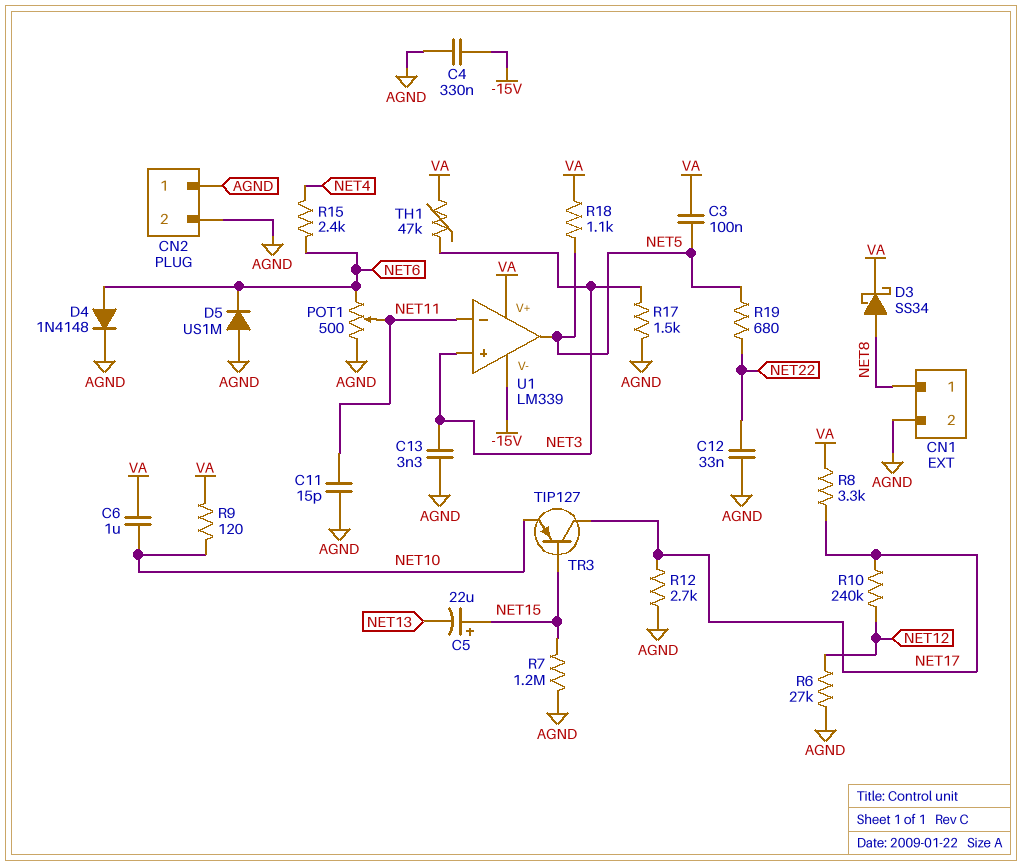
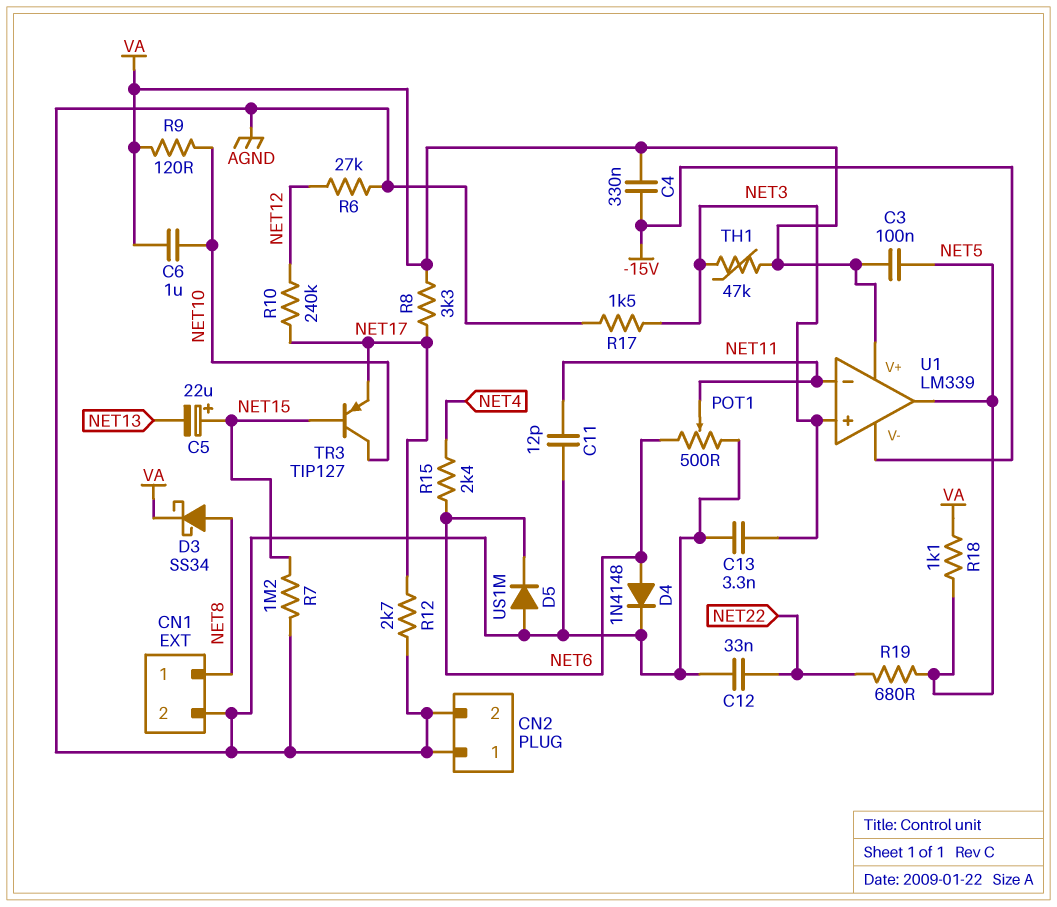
C4: 330nF (-15V, AGND) -> 330nF (-15V, VA)
C11: 15pF (AGND, NET11) -> 12pF (AGND, NET11)
TR3: PNP TIP127 (B NET15, C NET17, E NET10) -> PNP TIP127 (B NET15, C NET10, E NET17)

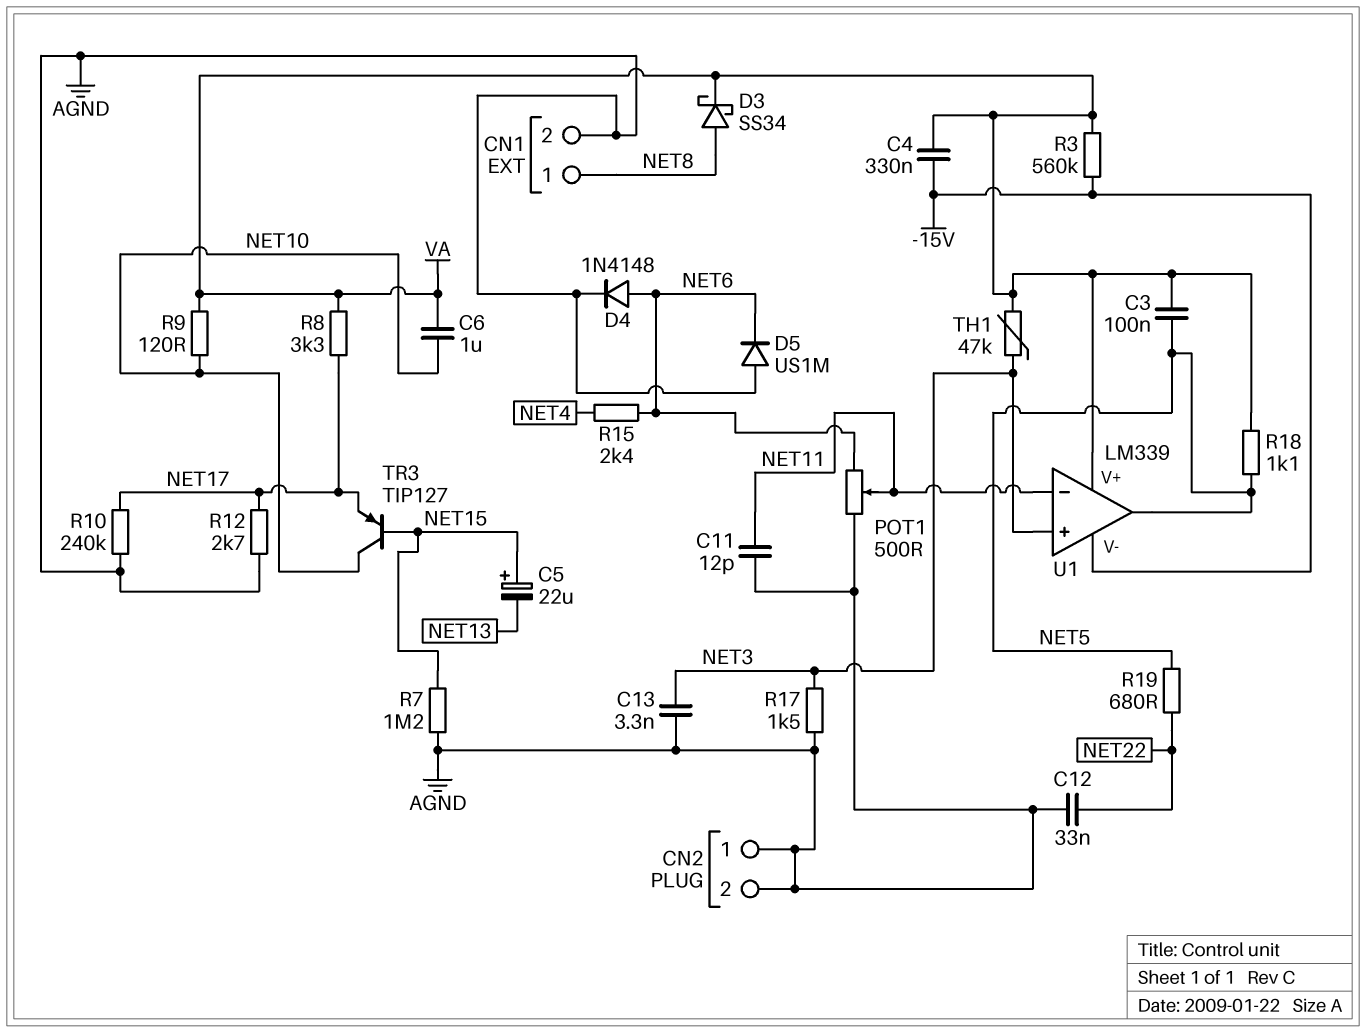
R3: none -> 560k (-15V, VA)
R6: 27k (AGND, NET12) -> none
R10: 240k (NET12, NET17) -> 240k (AGND, NET17)

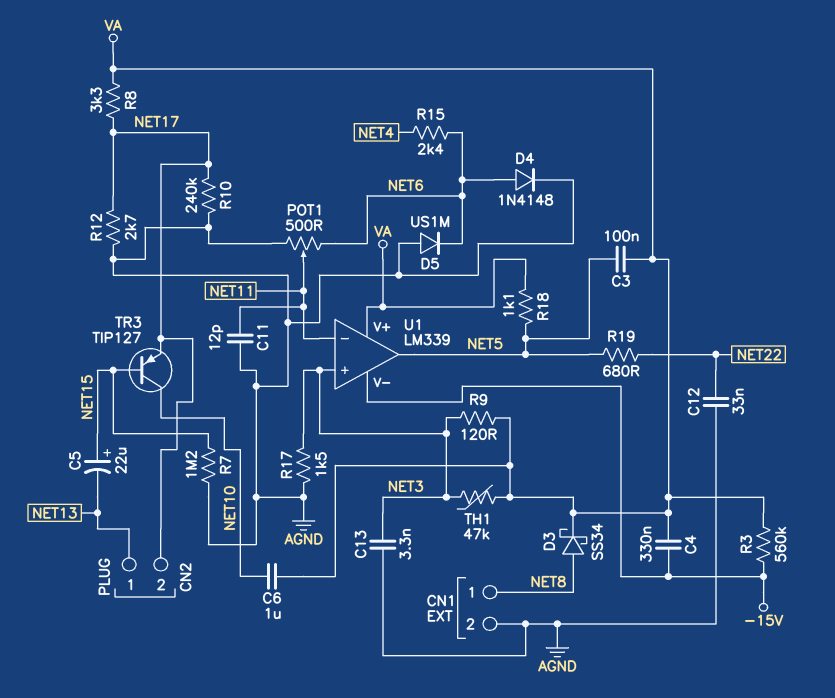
CN2 pin 1: AGND -> NET13
CN2 pin 2: AGND -> NET17
R9: 120 (NET10, VA) -> 120 (NET3, VA)

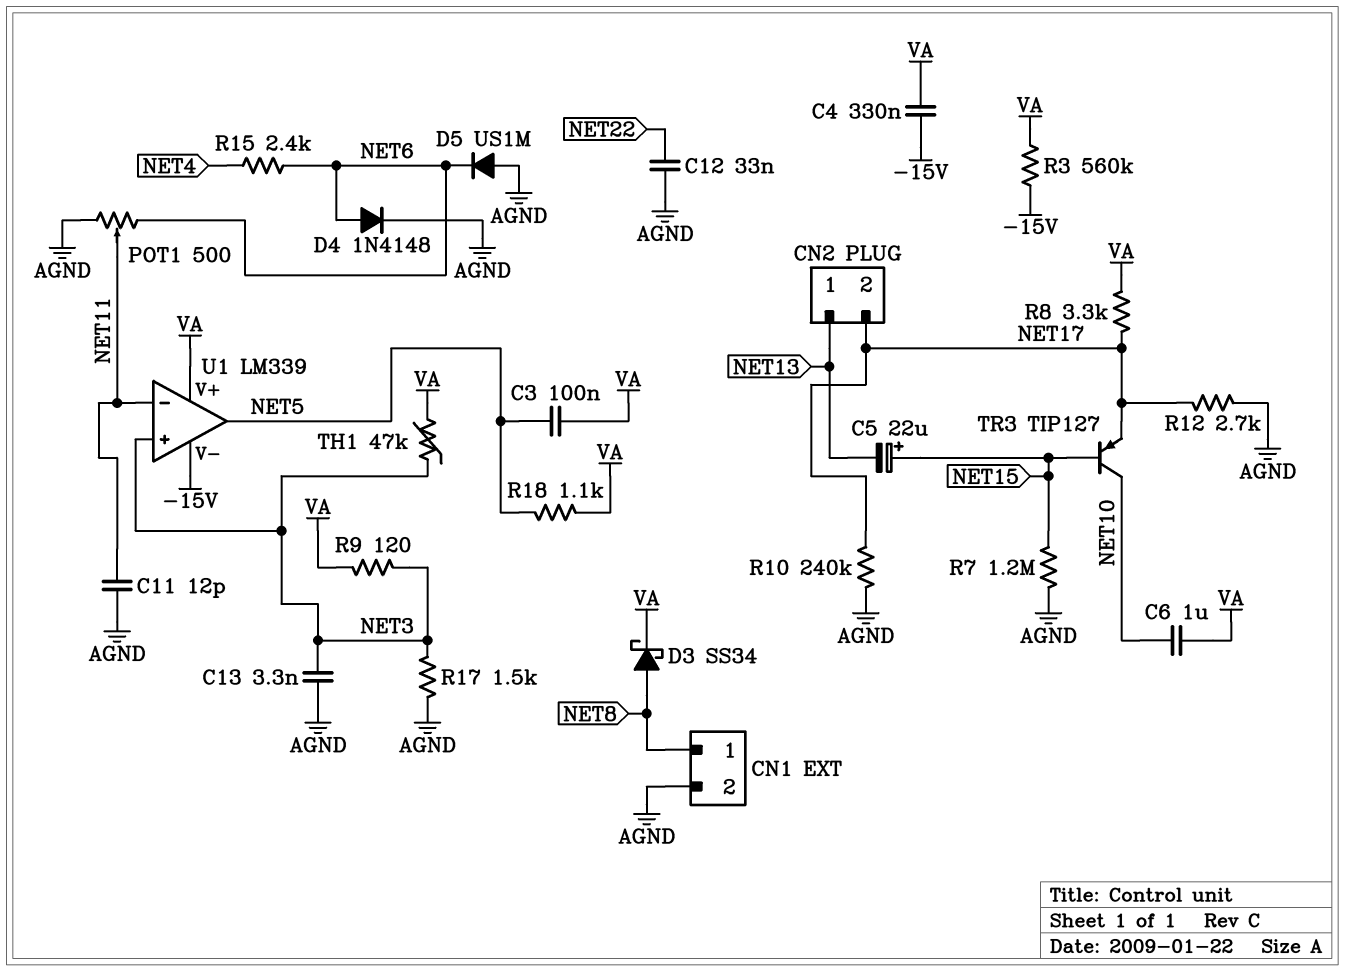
R19: 680 (NET5, NET22) -> none

